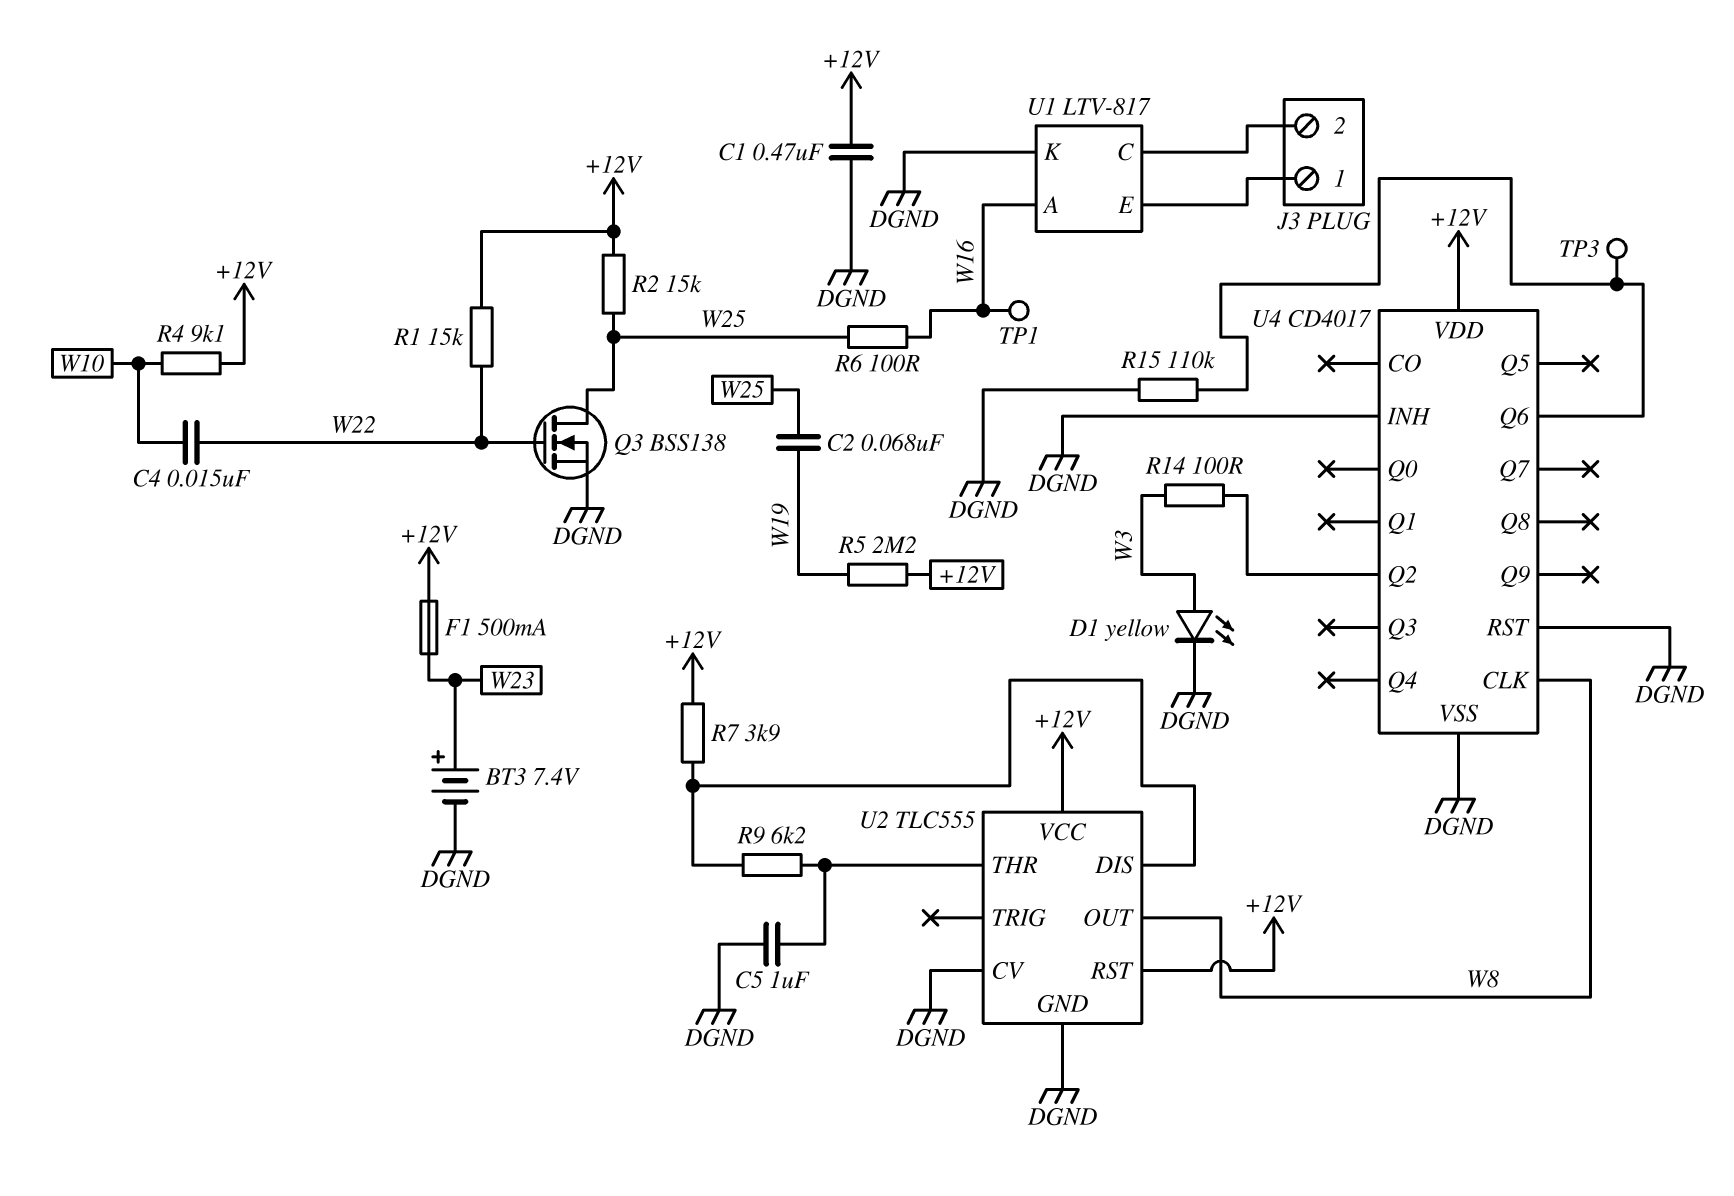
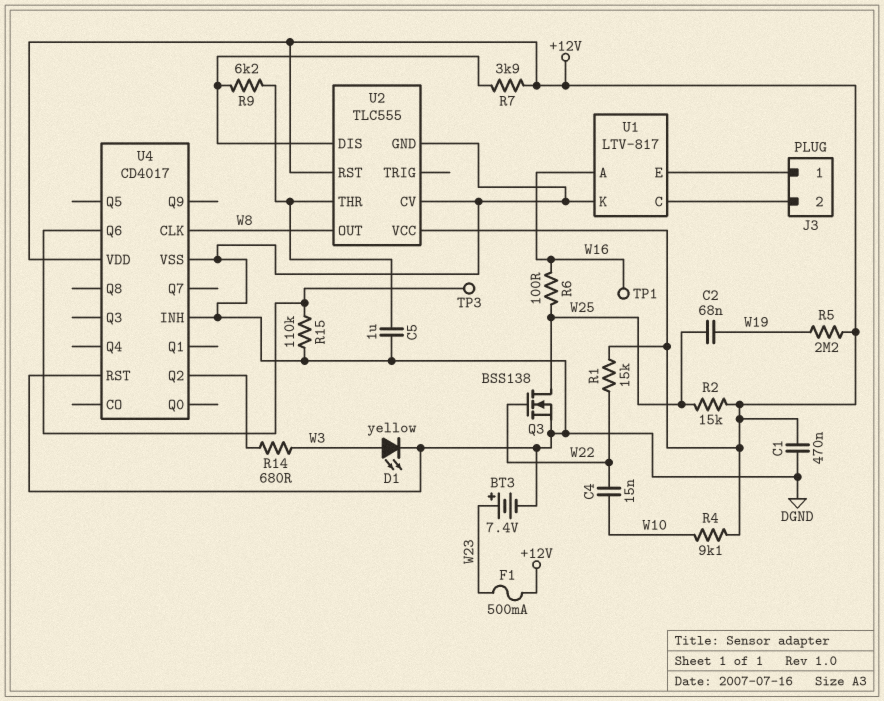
R14: 100 (U4/Q2, W3) -> 680 (U4/Q2, W3)

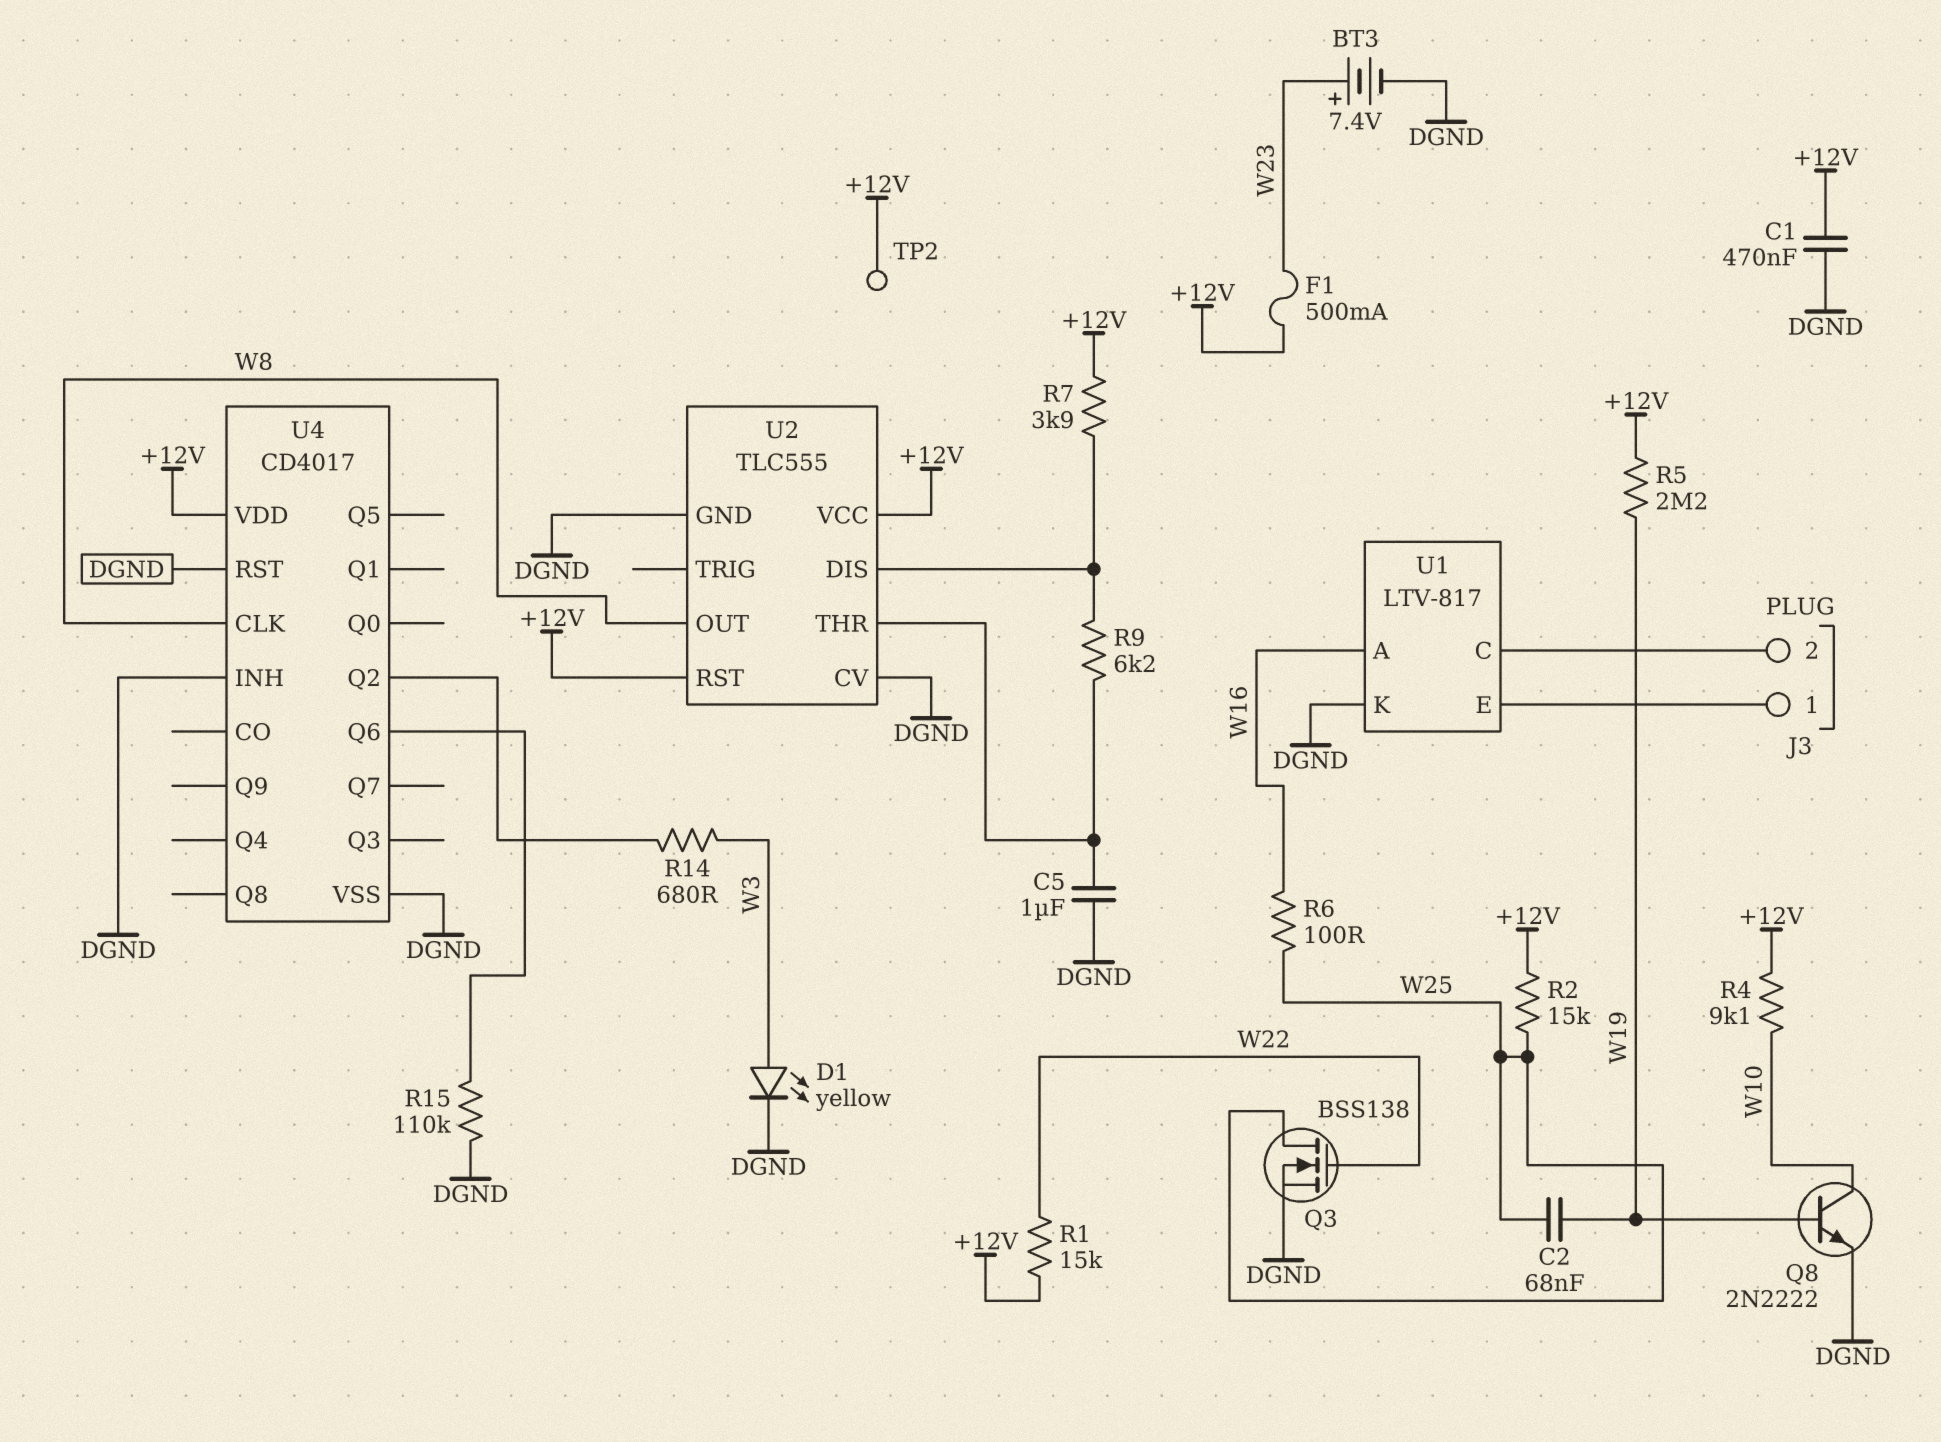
C4: 15nF (W10, W22) -> none
Q8: none -> NPN 2N2222 (B W19, C W10, E DGND)
TP1: test point (W16) -> none
TP2: none -> test point (+12V)
TP3: test point (U4/Q6) -> none

